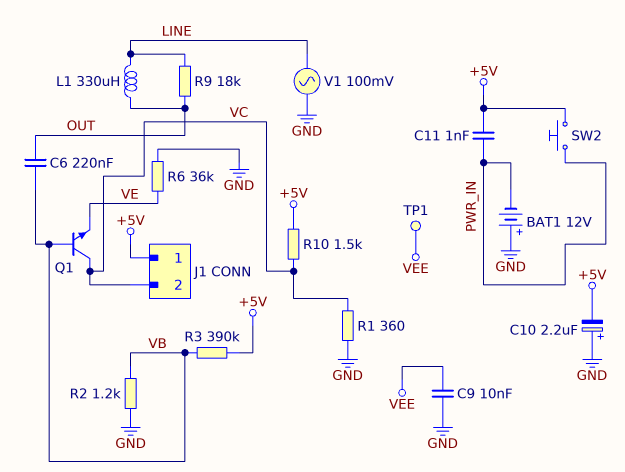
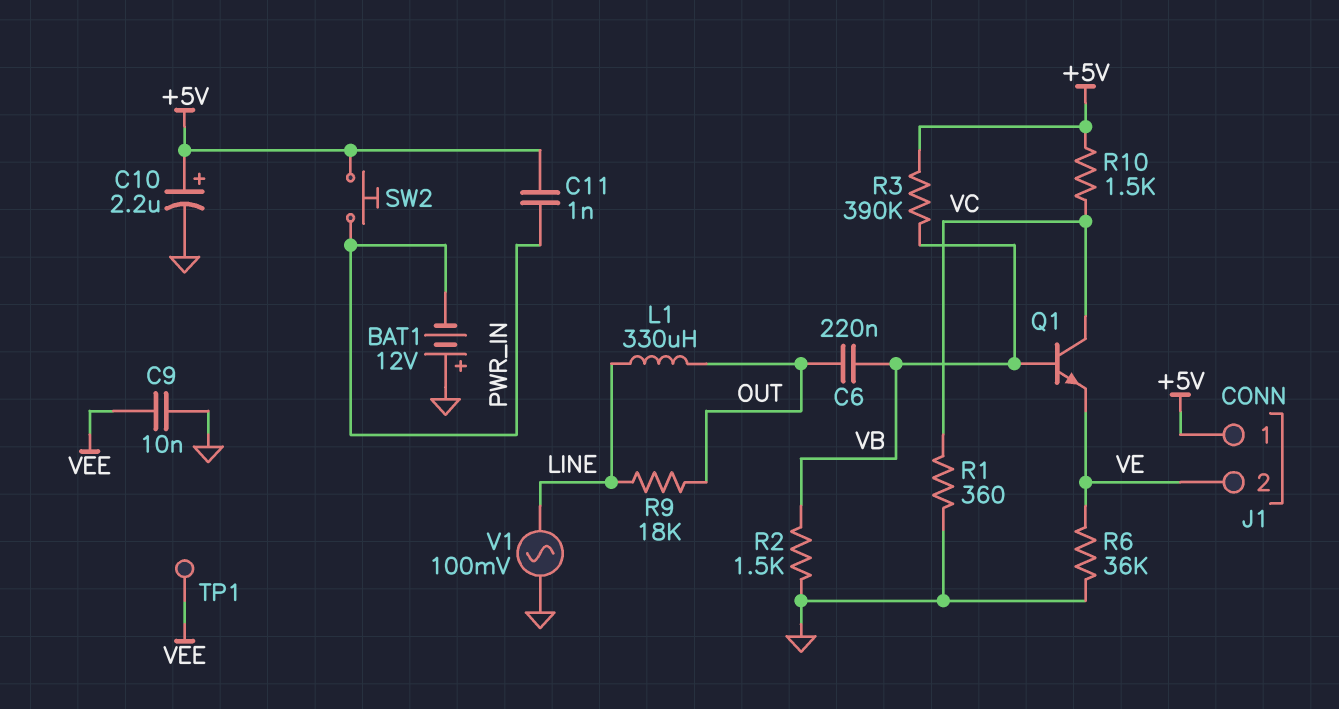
C10: 2.2uF (plus GND, minus +5V) -> 2.2uF (plus +5V, minus GND)
J1 pin 2: VC -> VE
R2: 1.2k (GND, VB) -> 1.5k (GND, VB)

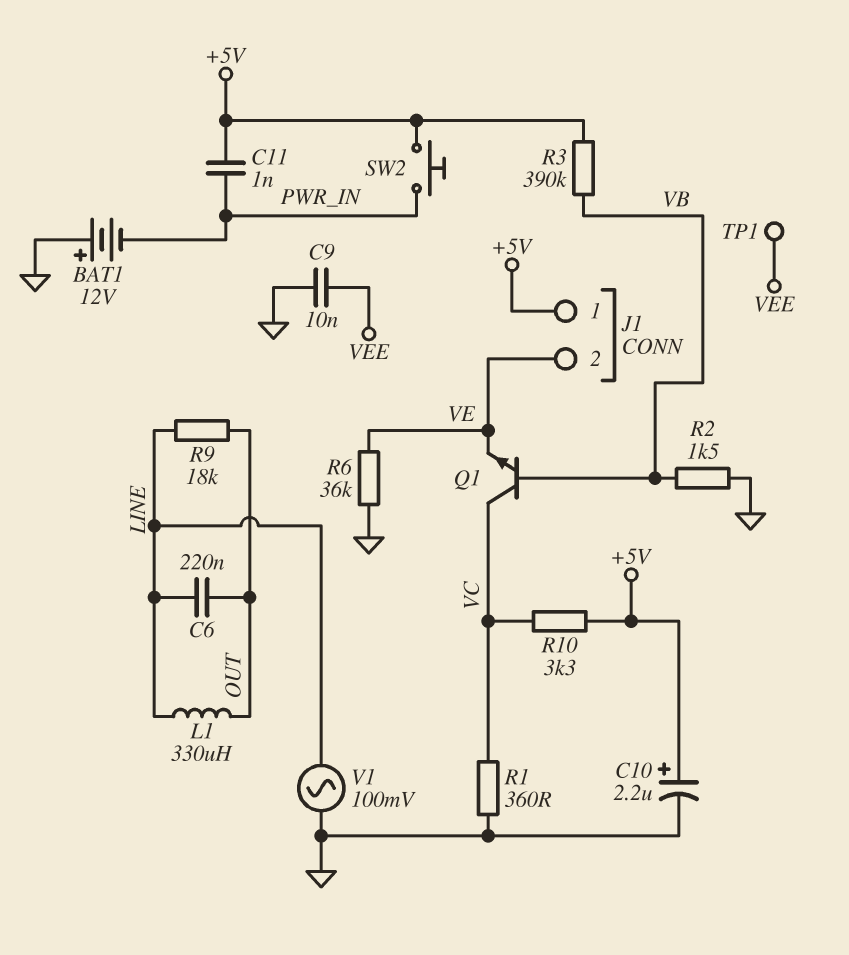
C6: 220nF (OUT, VB) -> 220nF (LINE, OUT)
R10: 1.5k (+5V, VC) -> 3.3k (+5V, VC)

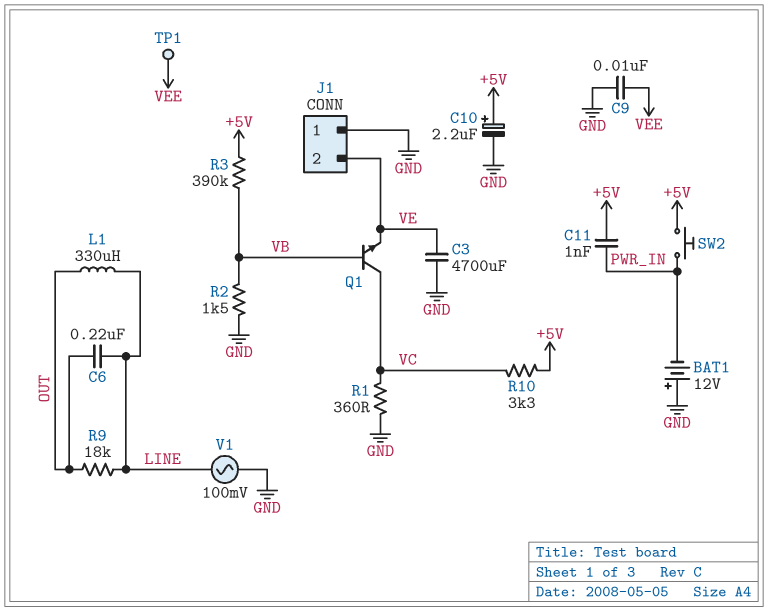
C3: none -> 4700uF (GND, VE)
J1 pin 1: +5V -> GND
R6: 36k (GND, VE) -> none

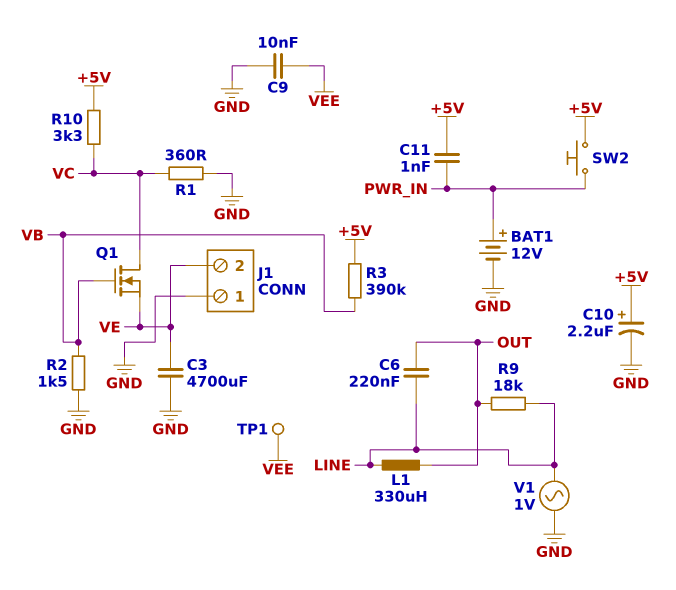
BAT1: 12V (plus GND, minus PWR_IN) -> 12V (plus PWR_IN, minus GND)
Q1: NPN (B VB, C VC, E VE) -> NMOS (G VB, D VC, S VE)
V1: AC 100mV (GND, LINE) -> AC 1V (GND, LINE)

